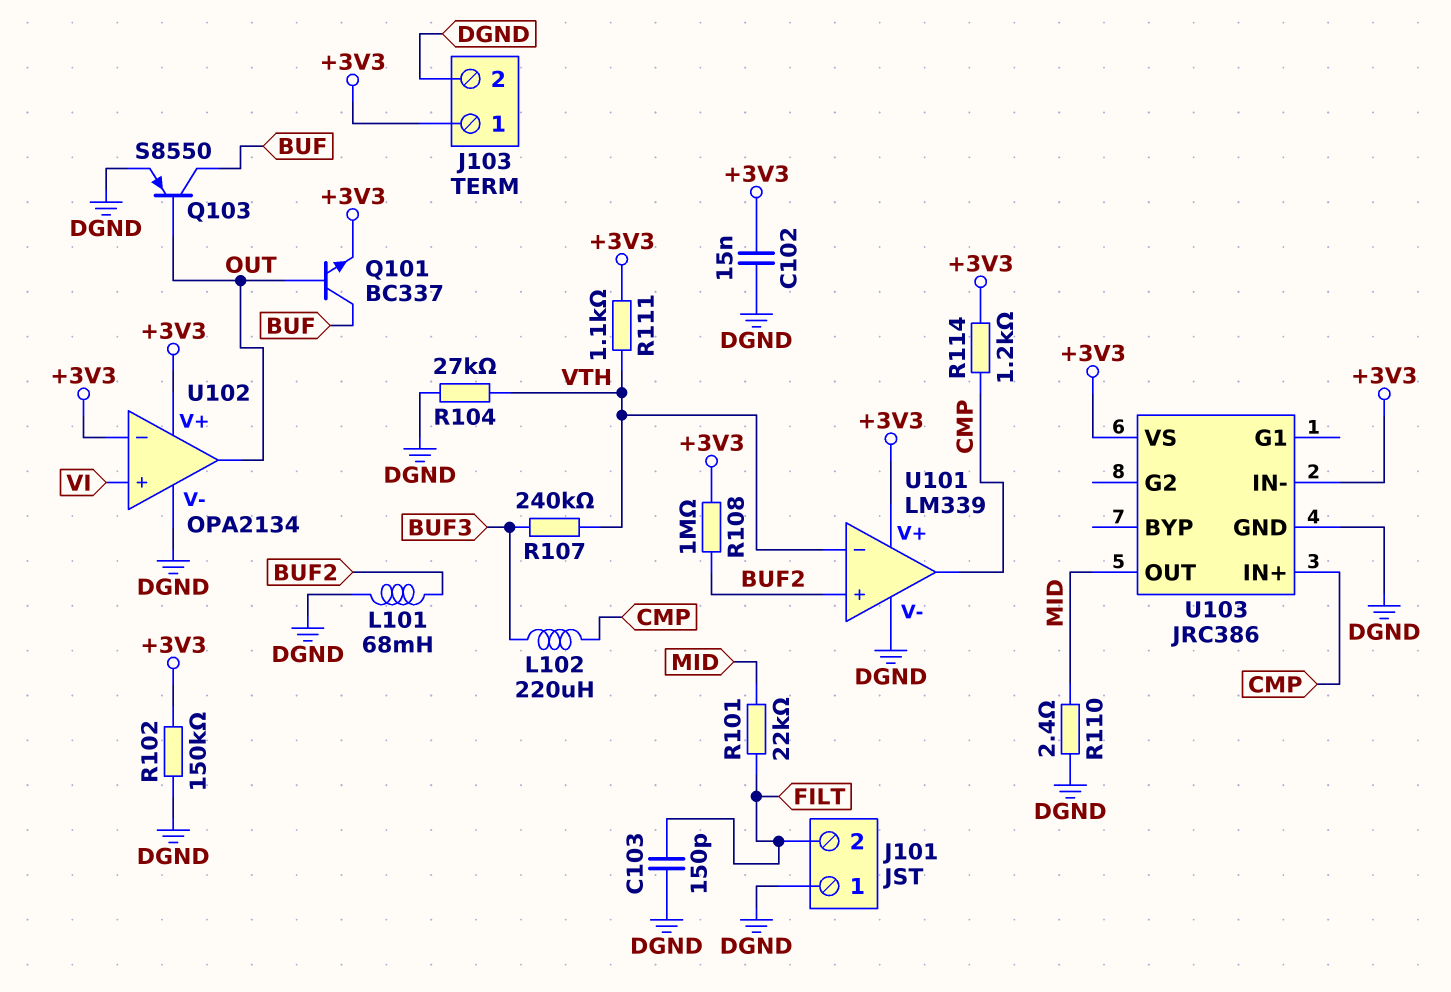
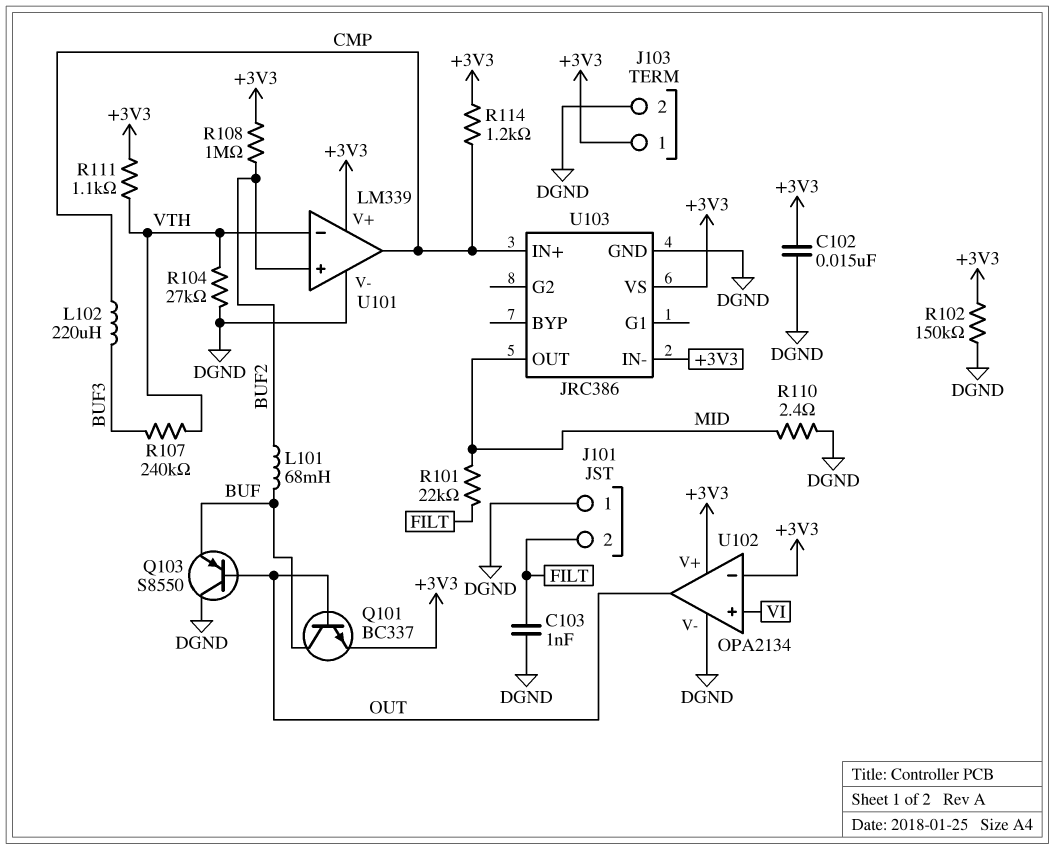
C103: 150pF (DGND, FILT) -> 1nF (DGND, FILT)
L101: 68mH (BUF2, DGND) -> 68mH (BUF, BUF2)
Q103: PNP S8550 (B OUT, C BUF, E DGND) -> PNP S8550 (B OUT, C DGND, E BUF)

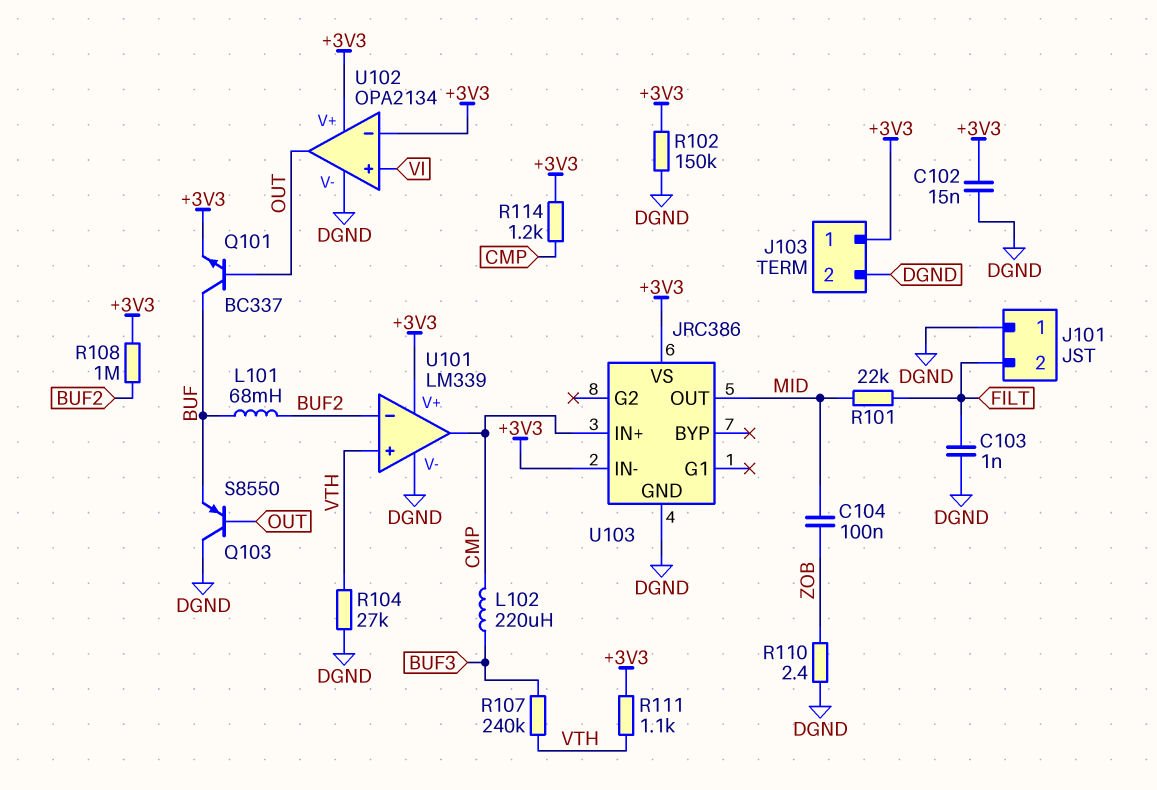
C104: none -> 100nF (MID, ZOB)
R110: 2.4 (DGND, MID) -> 2.4 (DGND, ZOB)
U101 pin in+: BUF2 -> VTH
U101 pin in-: VTH -> BUF2

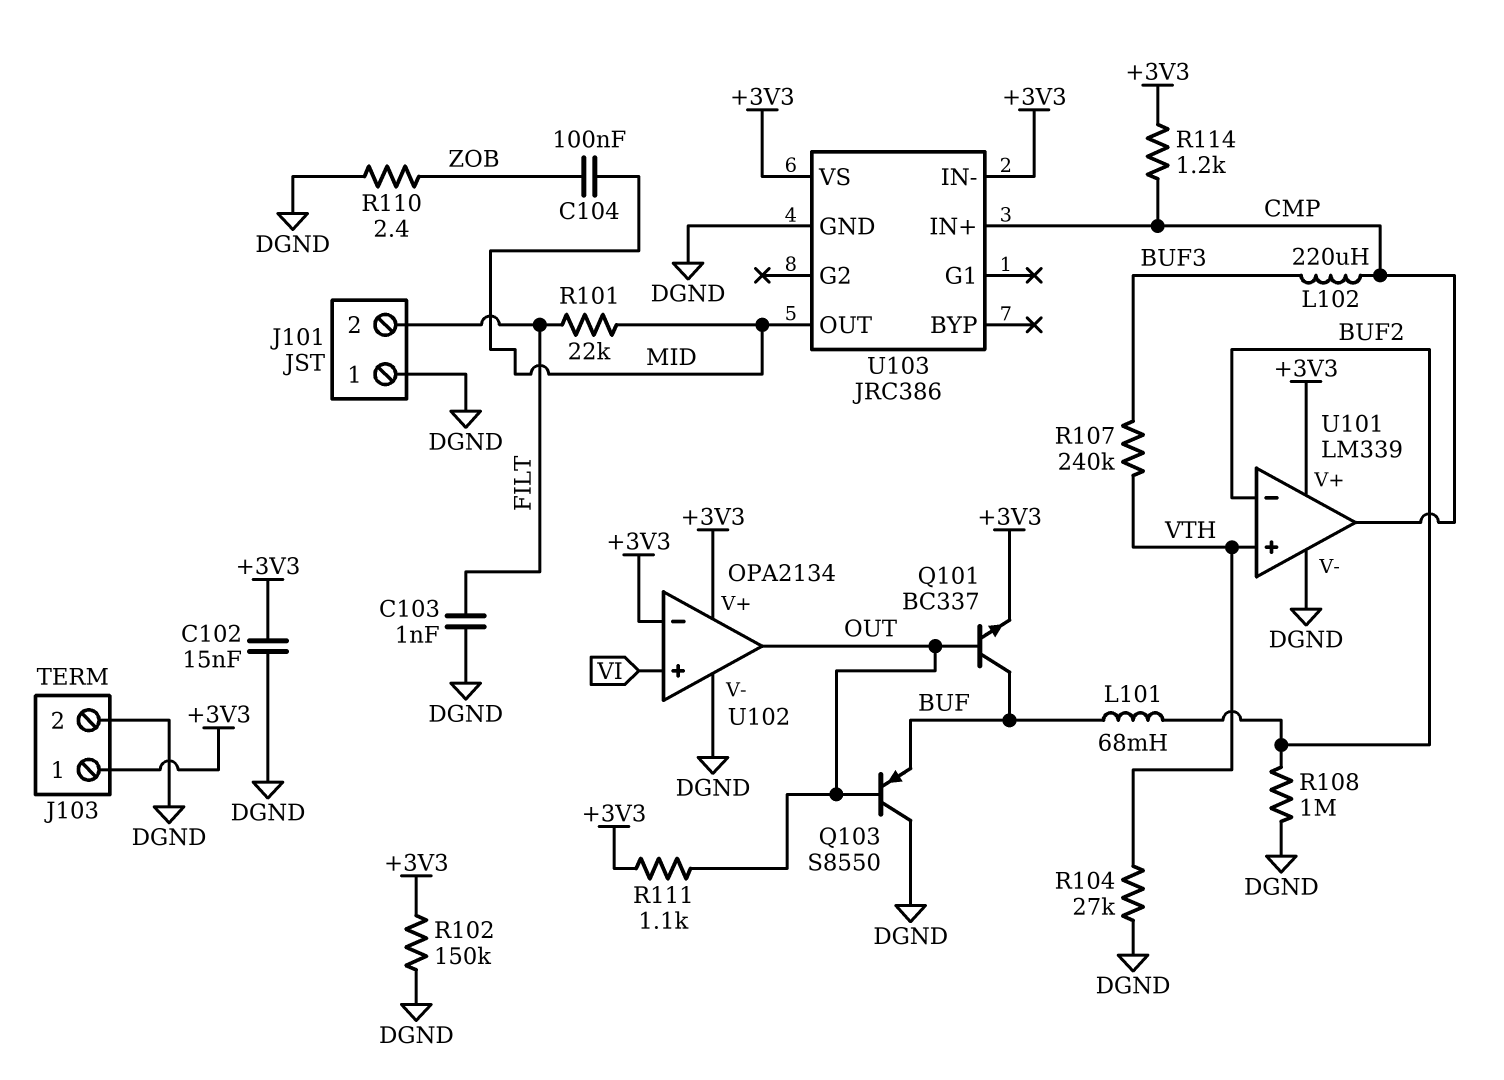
R108: 1M (+3V3, BUF2) -> 1M (BUF2, DGND)
R111: 1.1k (+3V3, VTH) -> 1.1k (+3V3, OUT)

